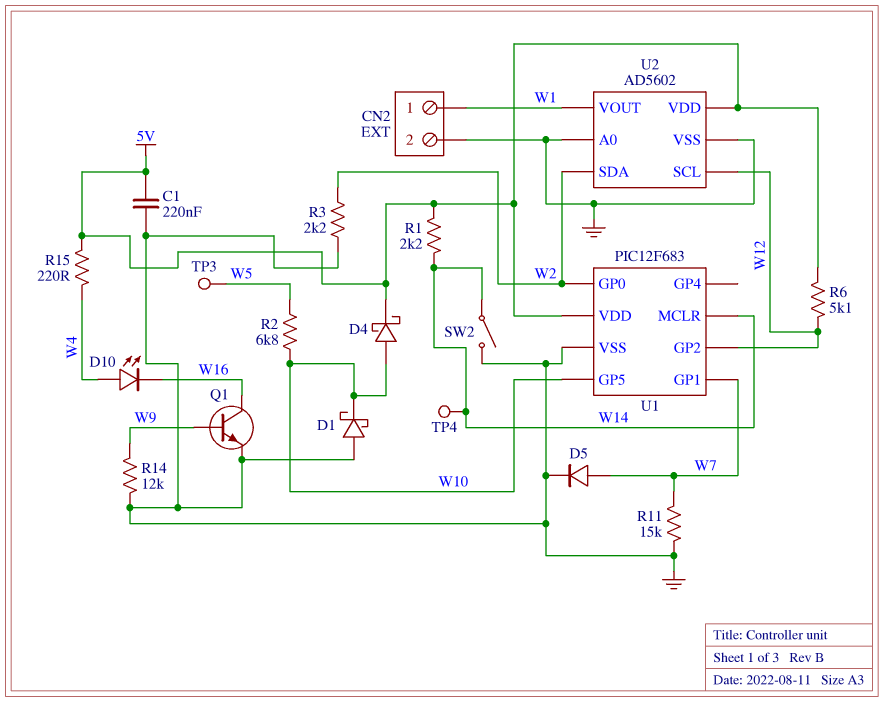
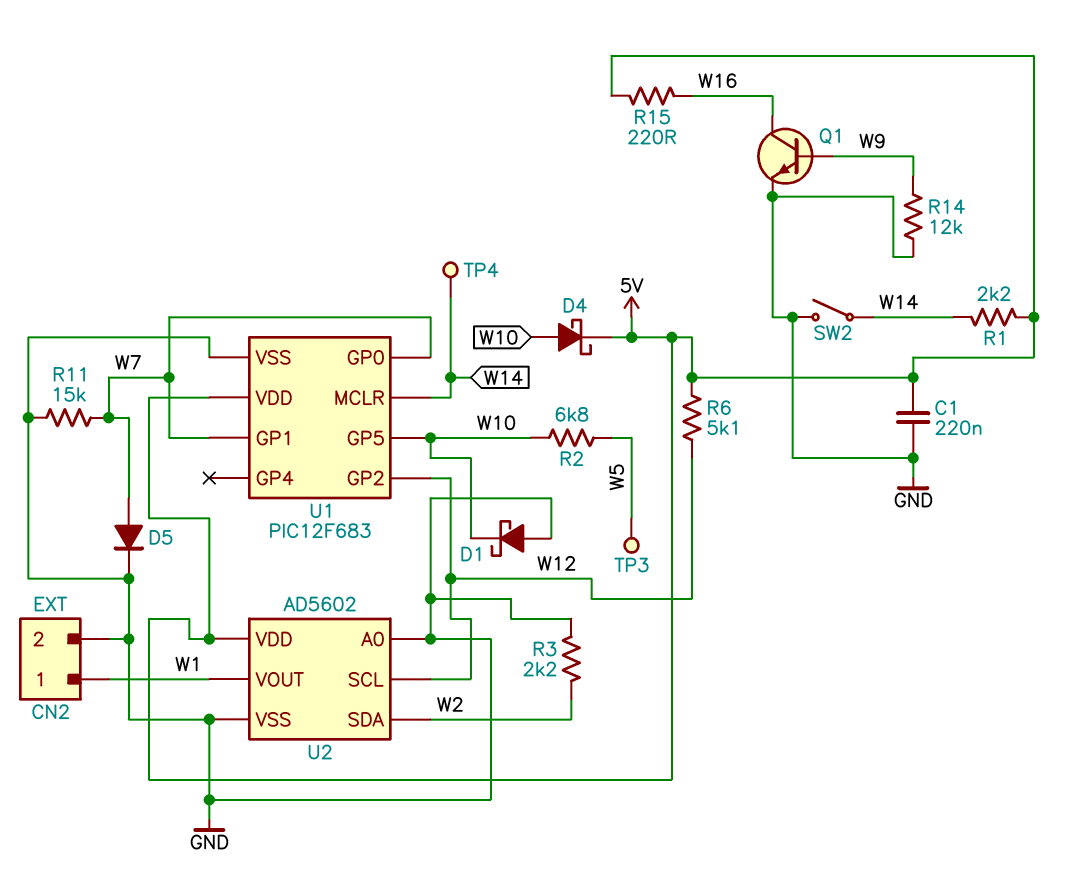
D10: LED (A W4, K W16) -> none
R15: 220 (5V, W4) -> 220 (5V, W16)
U1 pin GP0: W2 -> W7

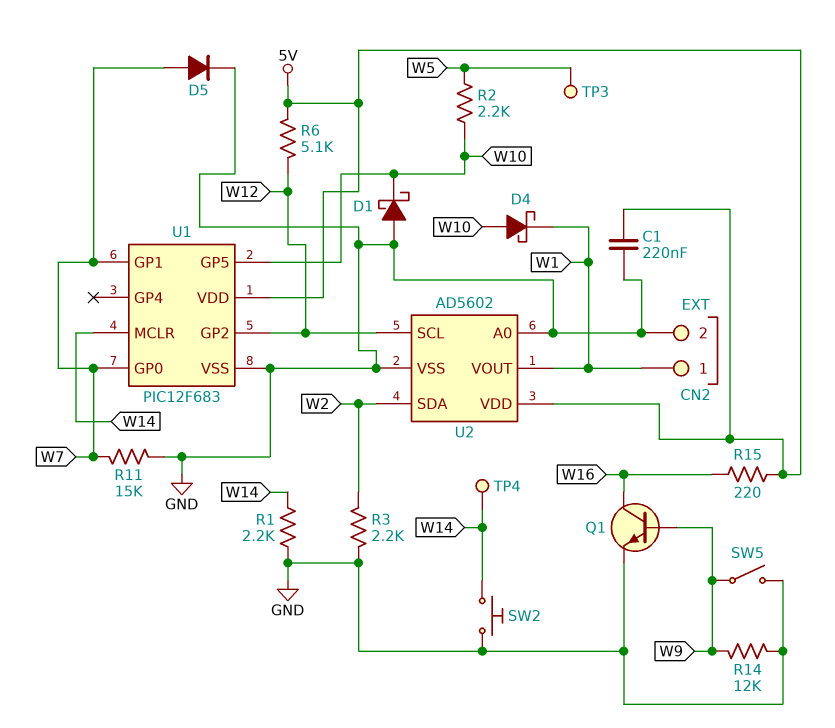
D4: schottky (A W10, K 5V) -> schottky (A W10, K W1)
R1: 2.2k (5V, W14) -> 2.2k (GND, W14)
R2: 6.8k (W5, W10) -> 2.2k (W5, W10)
SW2: switch (GND, W14) -> button (GND, W14)
SW5: none -> switch (GND, W9)

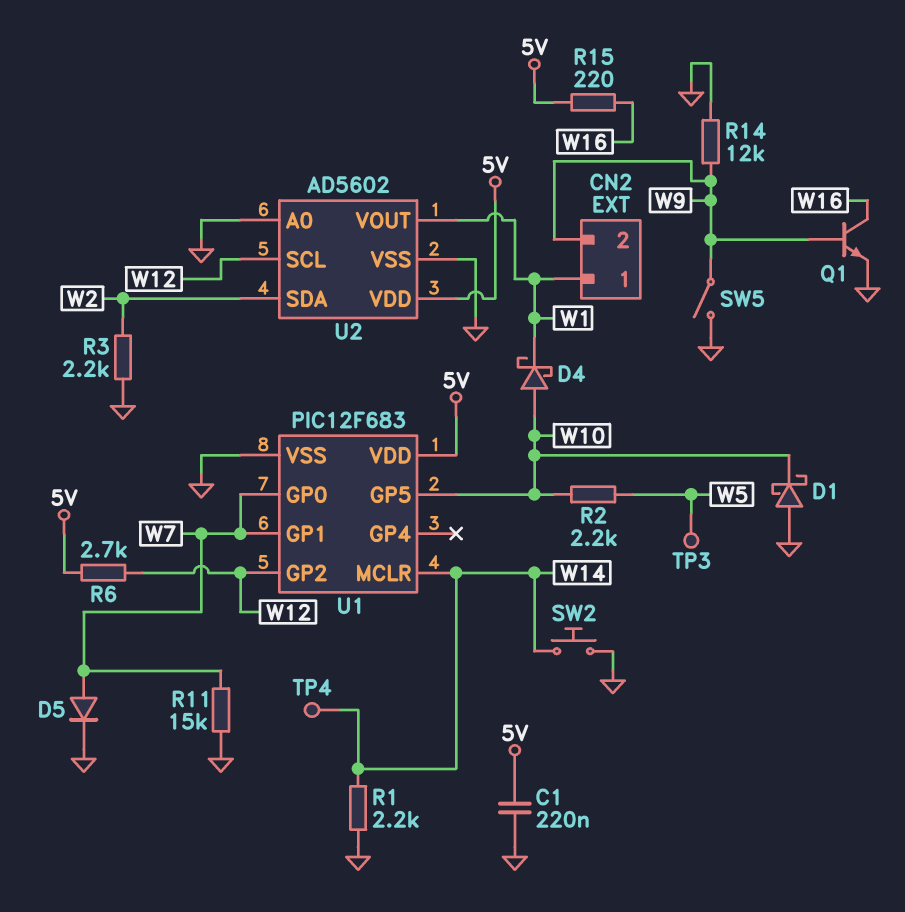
CN2 pin 2: GND -> W9
R6: 5.1k (5V, W12) -> 2.7k (5V, W12)

